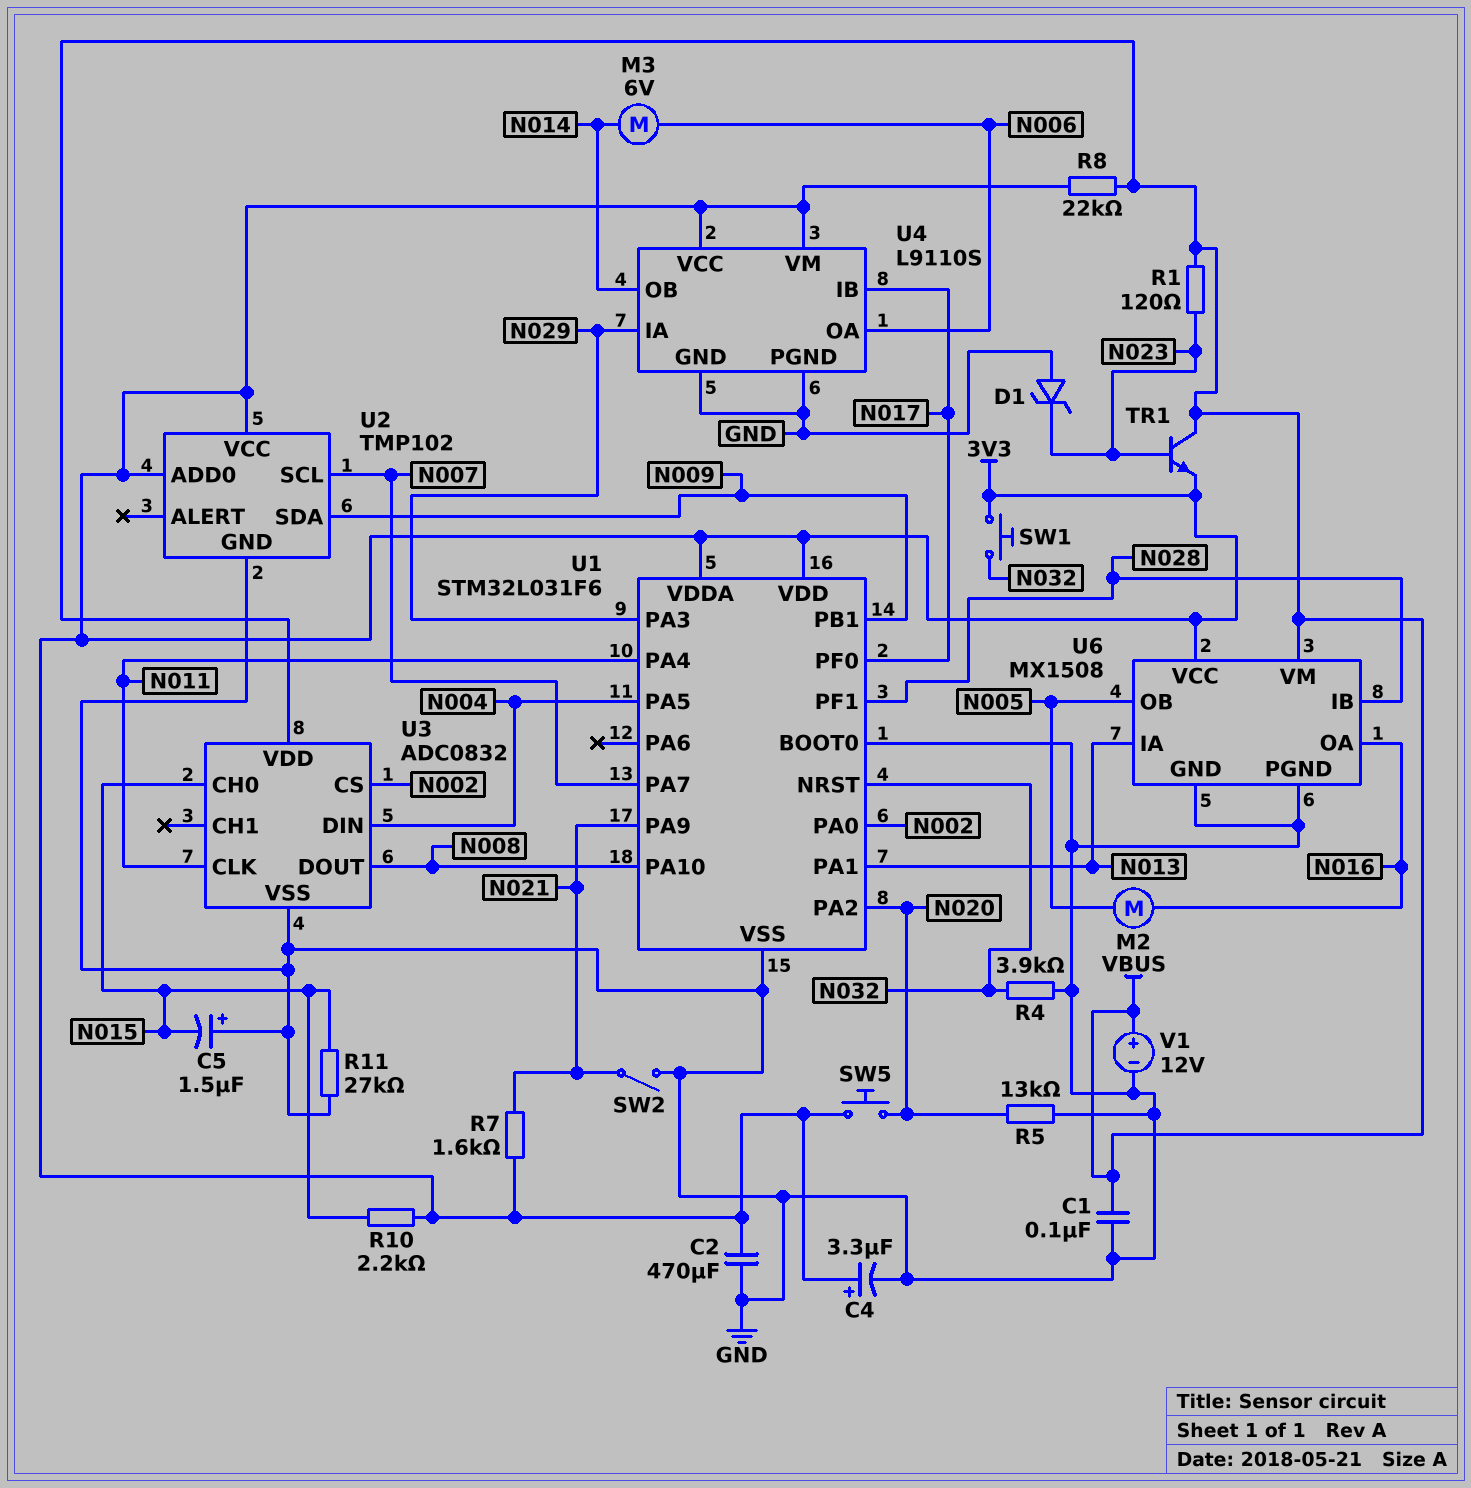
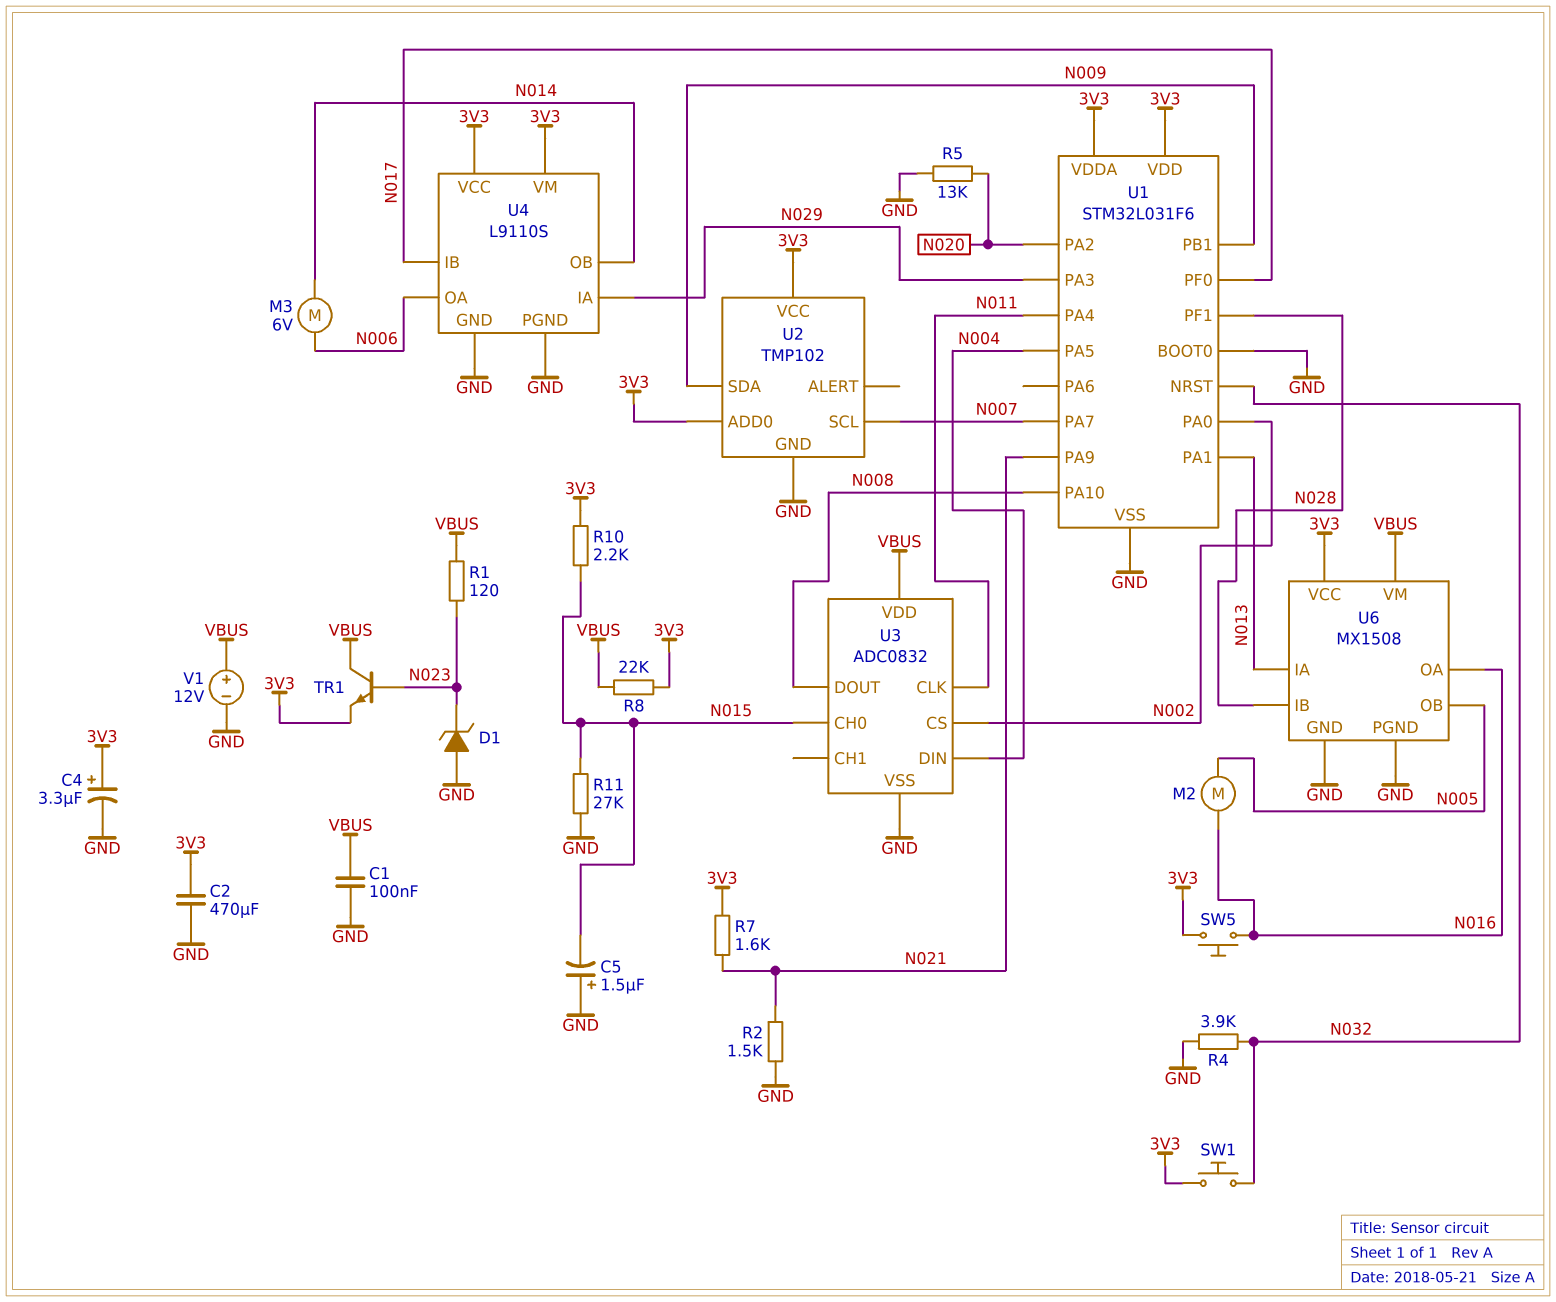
R2: none -> 1.5k (GND, N021)
SW2: switch (GND, N021) -> none
SW5: button (3V3, N020) -> button (3V3, N016)

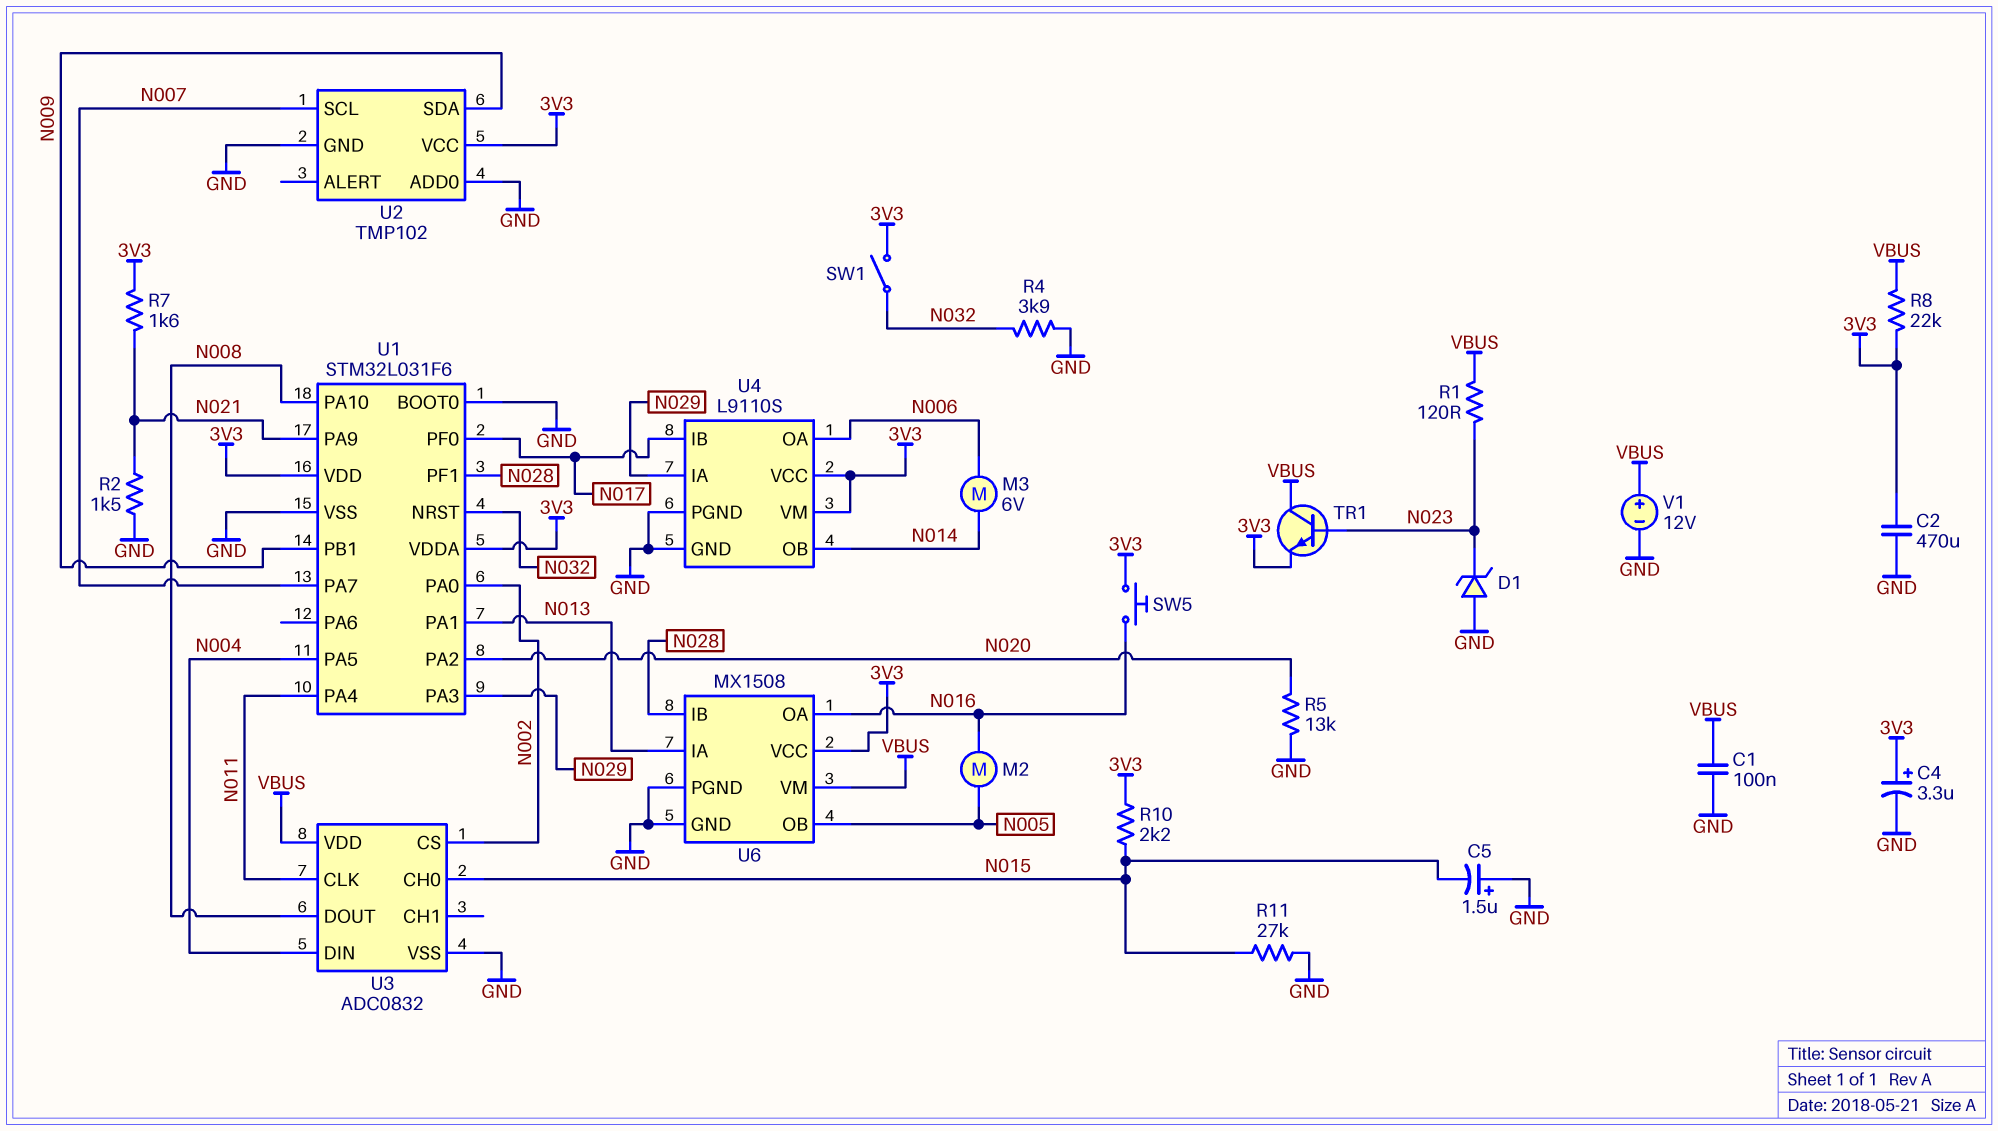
SW1: button (3V3, N032) -> switch (3V3, N032)
U2 pin ADD0: 3V3 -> GND

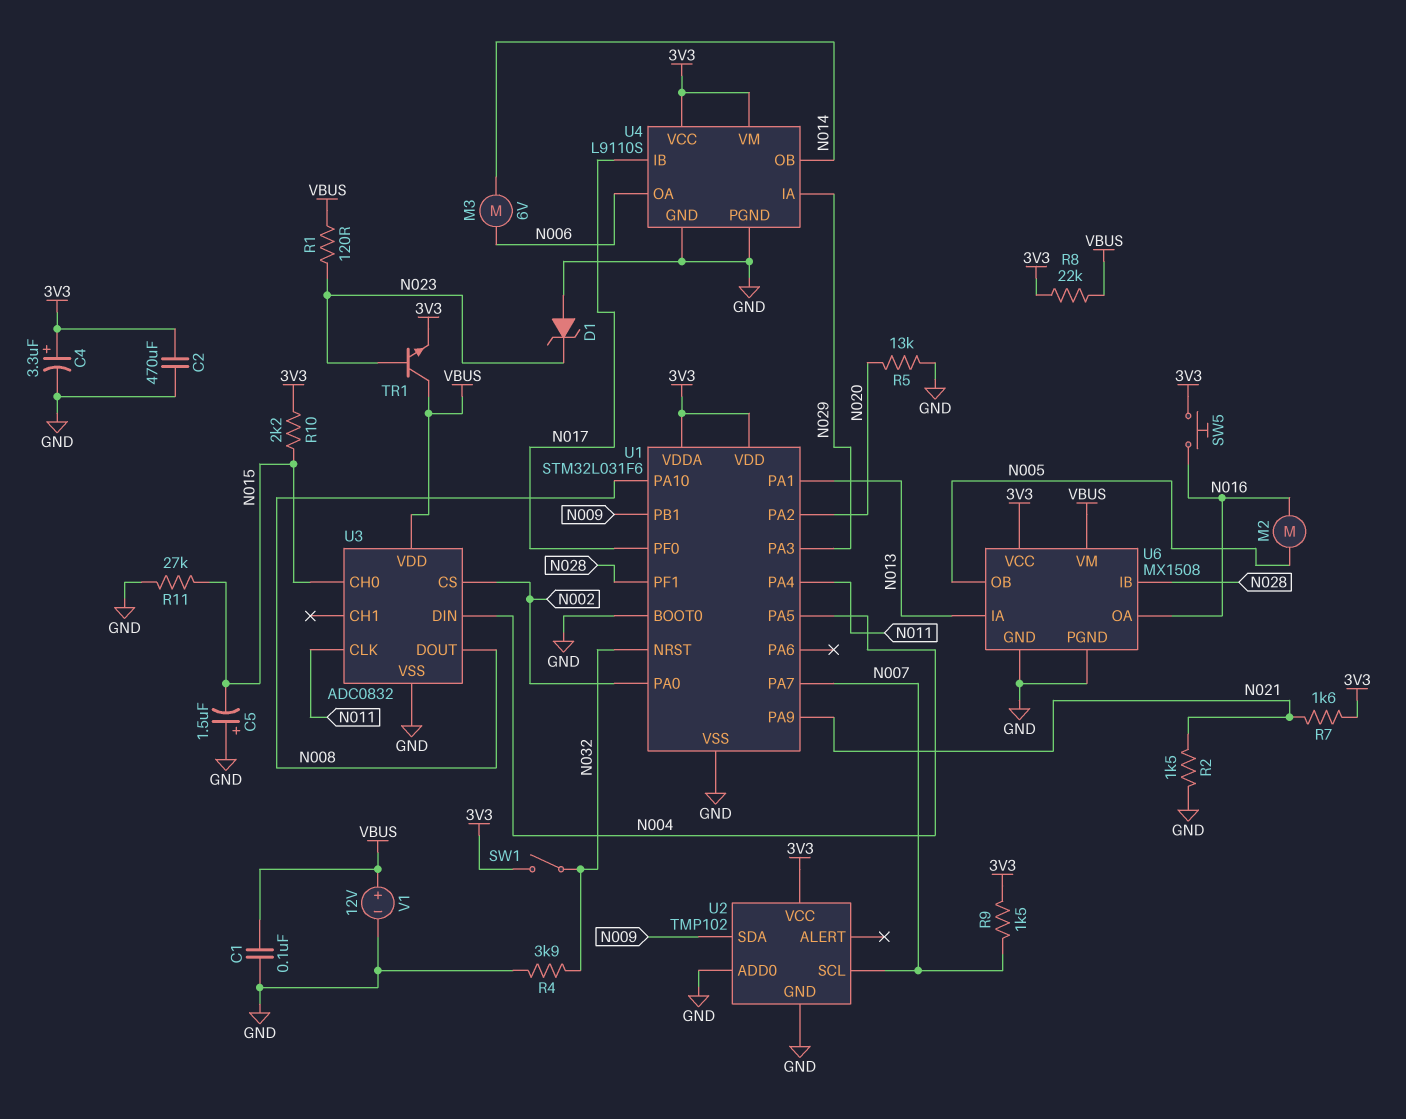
R9: none -> 1.5k (3V3, N007)

